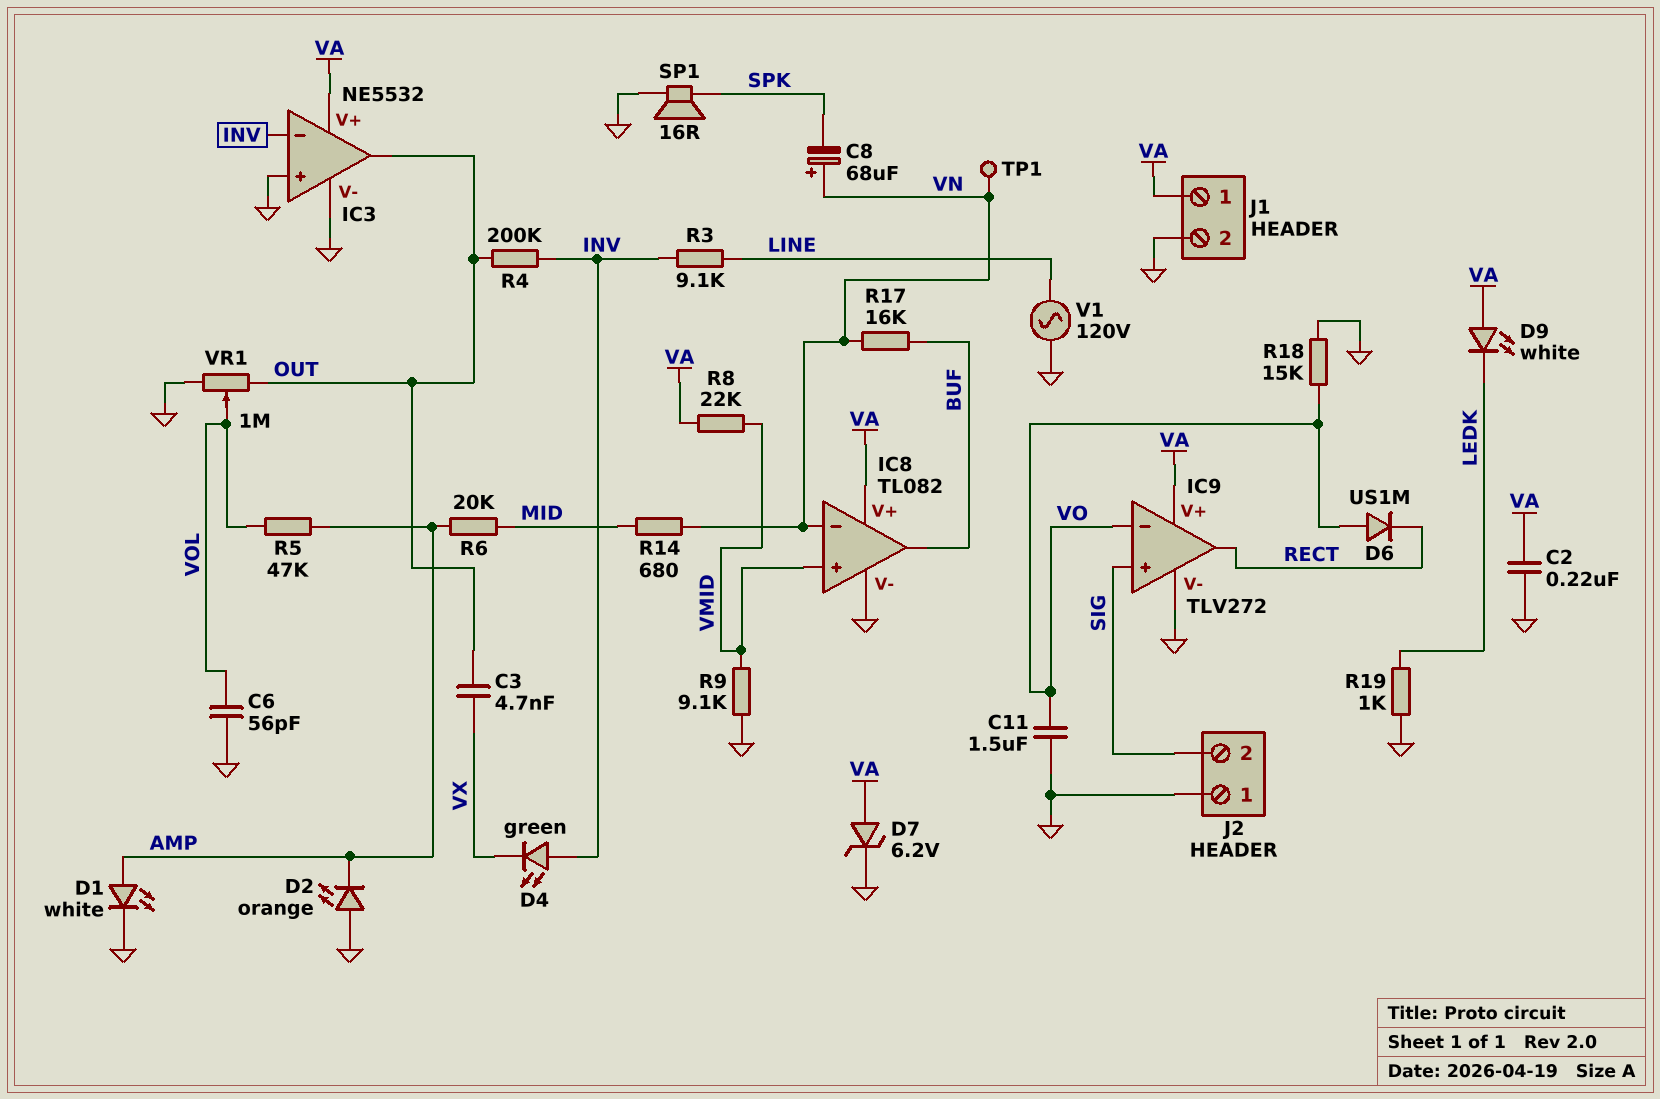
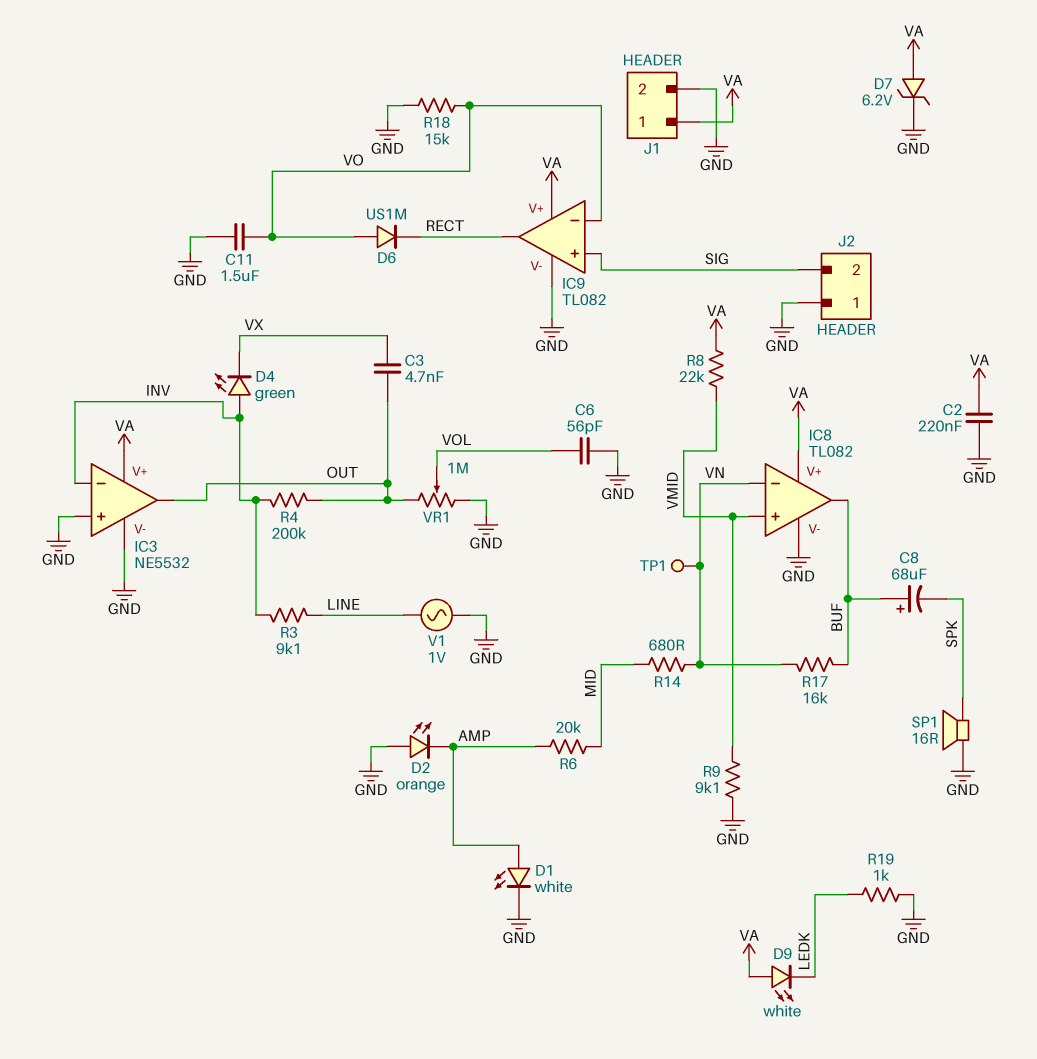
C8: 68uF (plus VN, minus SPK) -> 68uF (plus BUF, minus SPK)
IC9: TLV272 -> TL082
R5: 47k (AMP, VOL) -> none
V1: AC 120V (GND, LINE) -> AC 1V (GND, LINE)

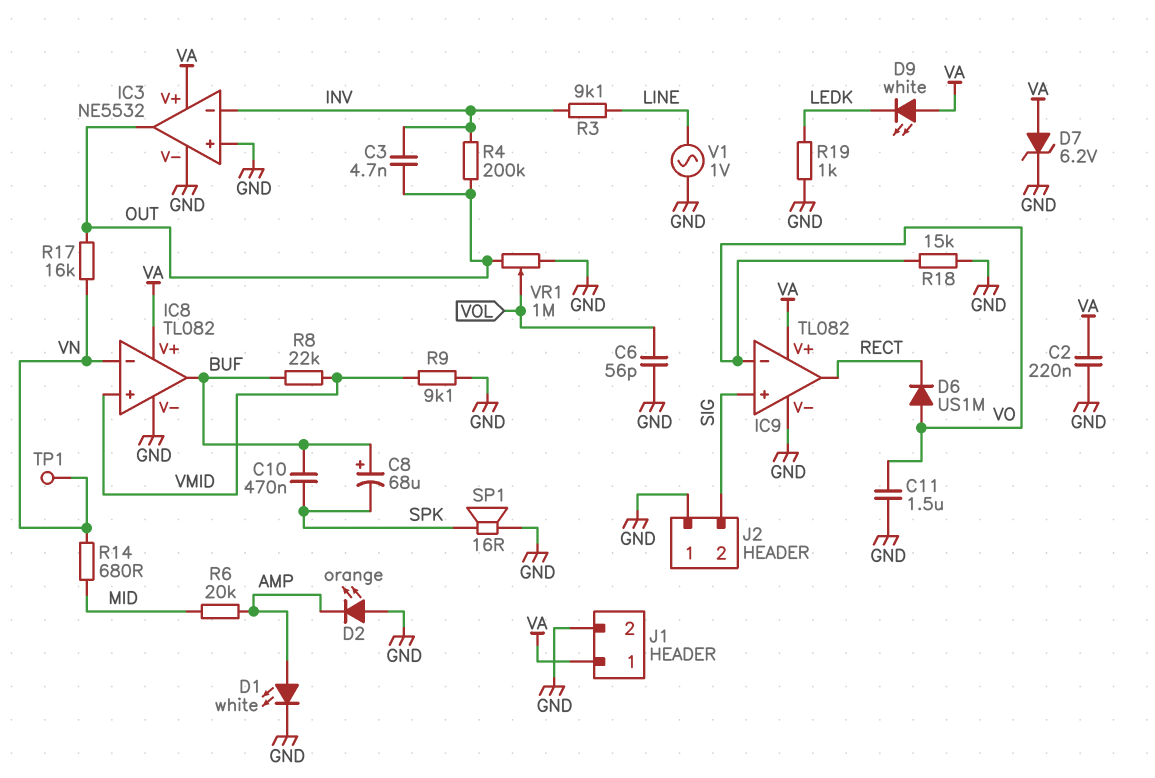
C3: 4.7nF (OUT, VX) -> 4.7nF (INV, OUT)
C10: none -> 470nF (BUF, SPK)
D4: LED green (A INV, K VX) -> none
R8: 22k (VA, VMID) -> 22k (BUF, VMID)
R17: 16k (BUF, VN) -> 16k (OUT, VN)

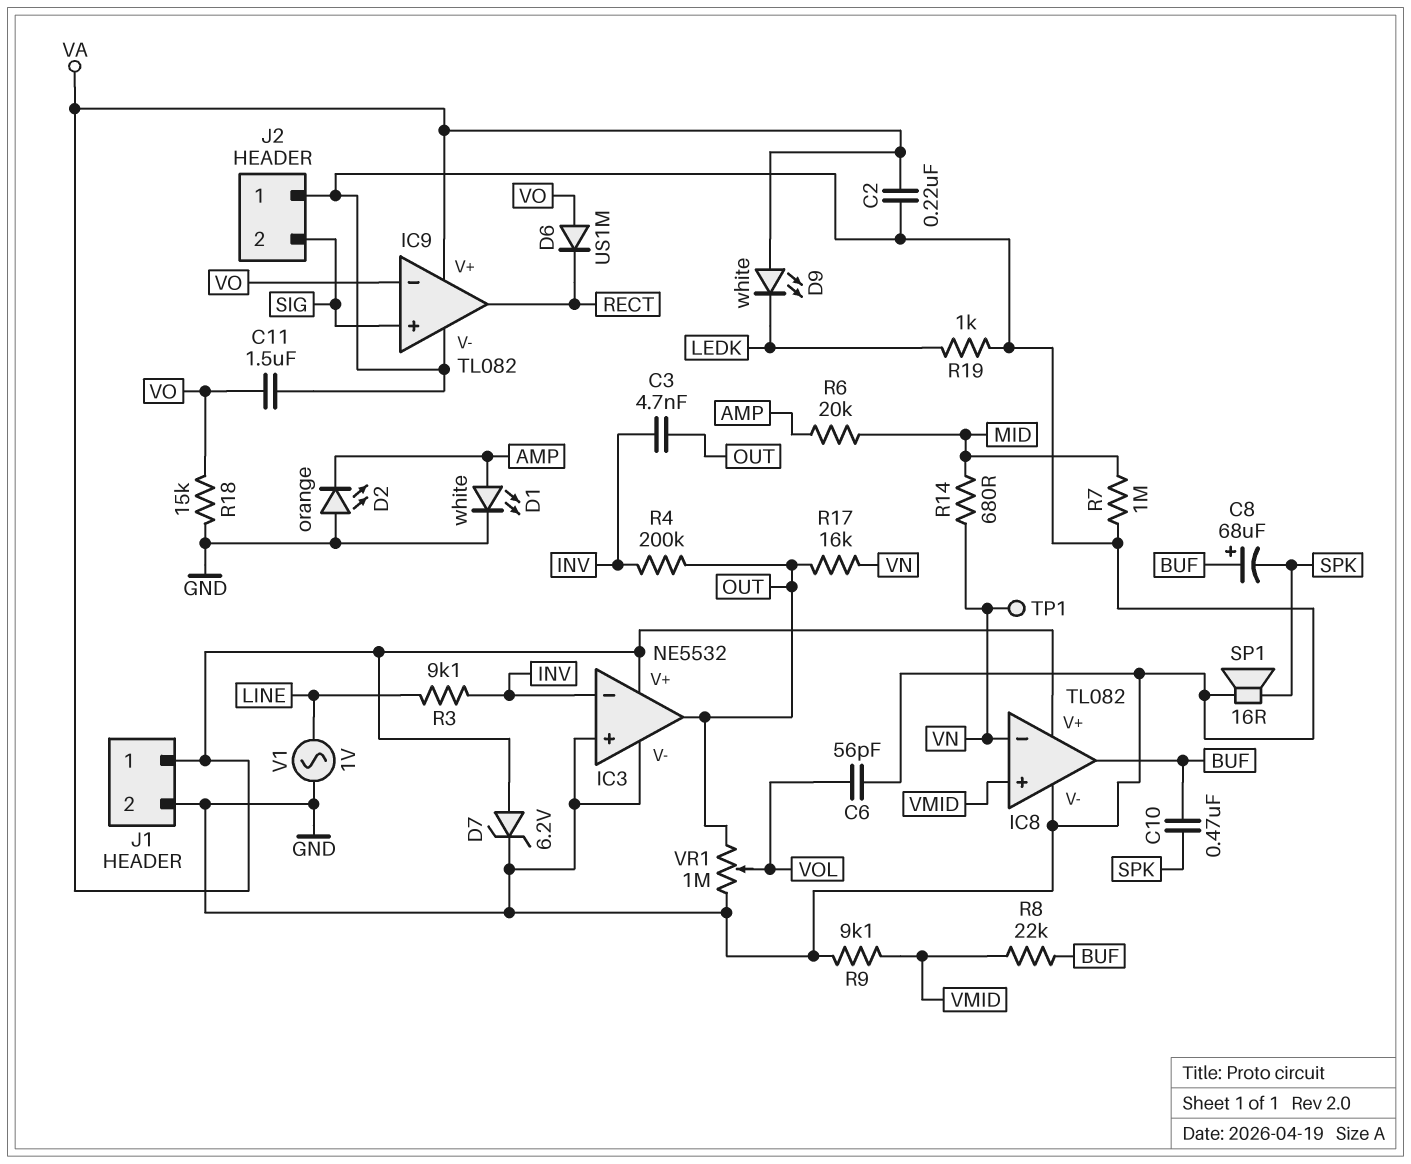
R7: none -> 1M (GND, MID)

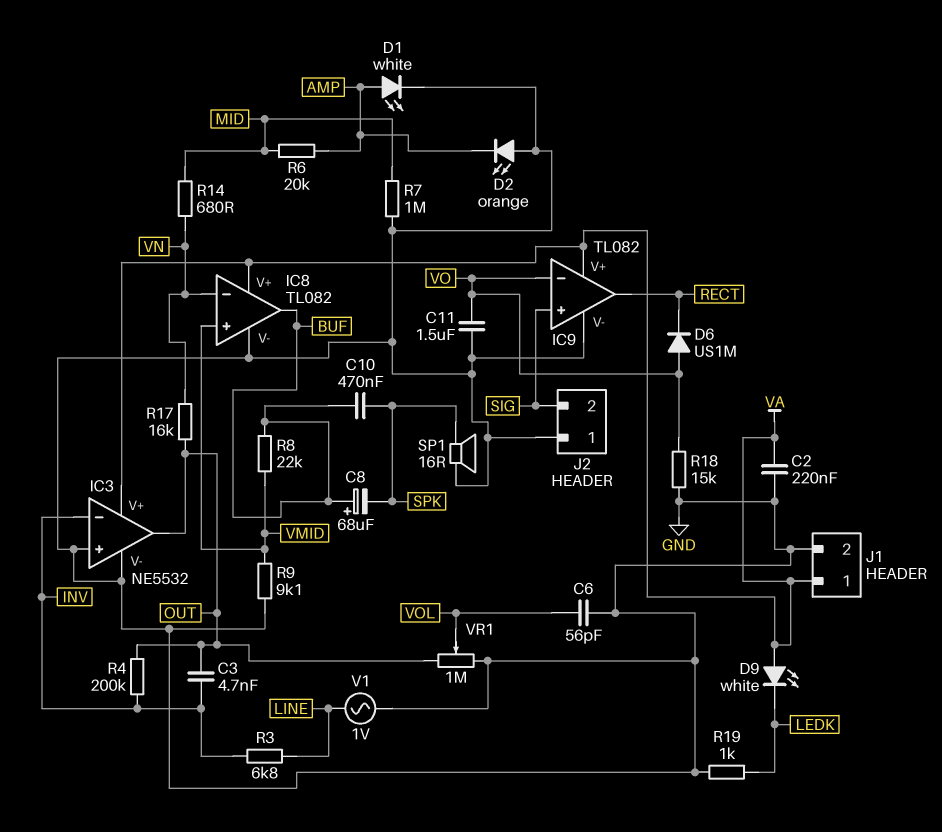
D7: zener 6.2V (A VA, K GND) -> none
R3: 9.1k (INV, LINE) -> 6.8k (INV, LINE)
TP1: test point (VN) -> none

